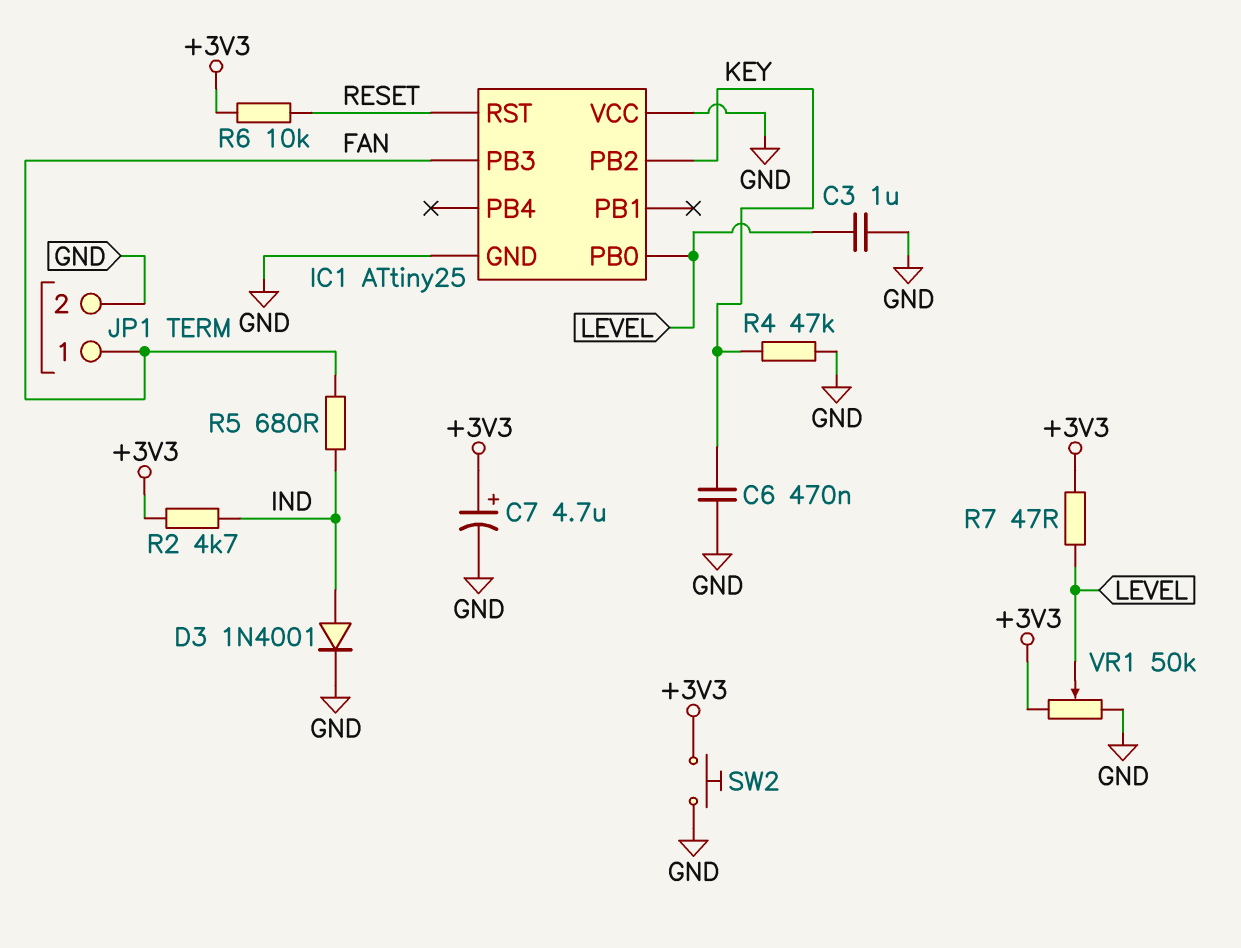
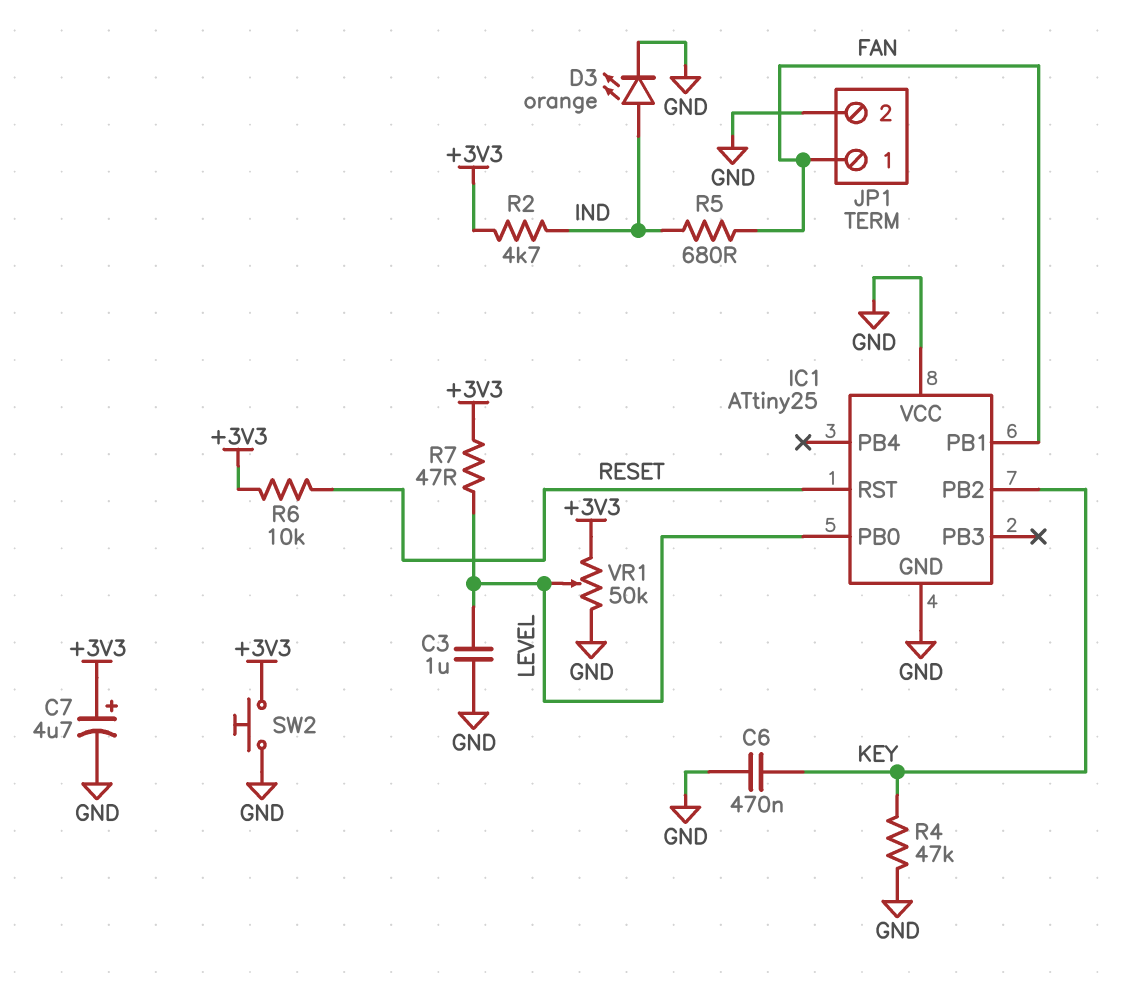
D3: diode 1N4001 (A IND, K GND) -> LED orange (A IND, K GND)
IC1 pin PB1: none -> FAN
IC1 pin PB3: FAN -> none

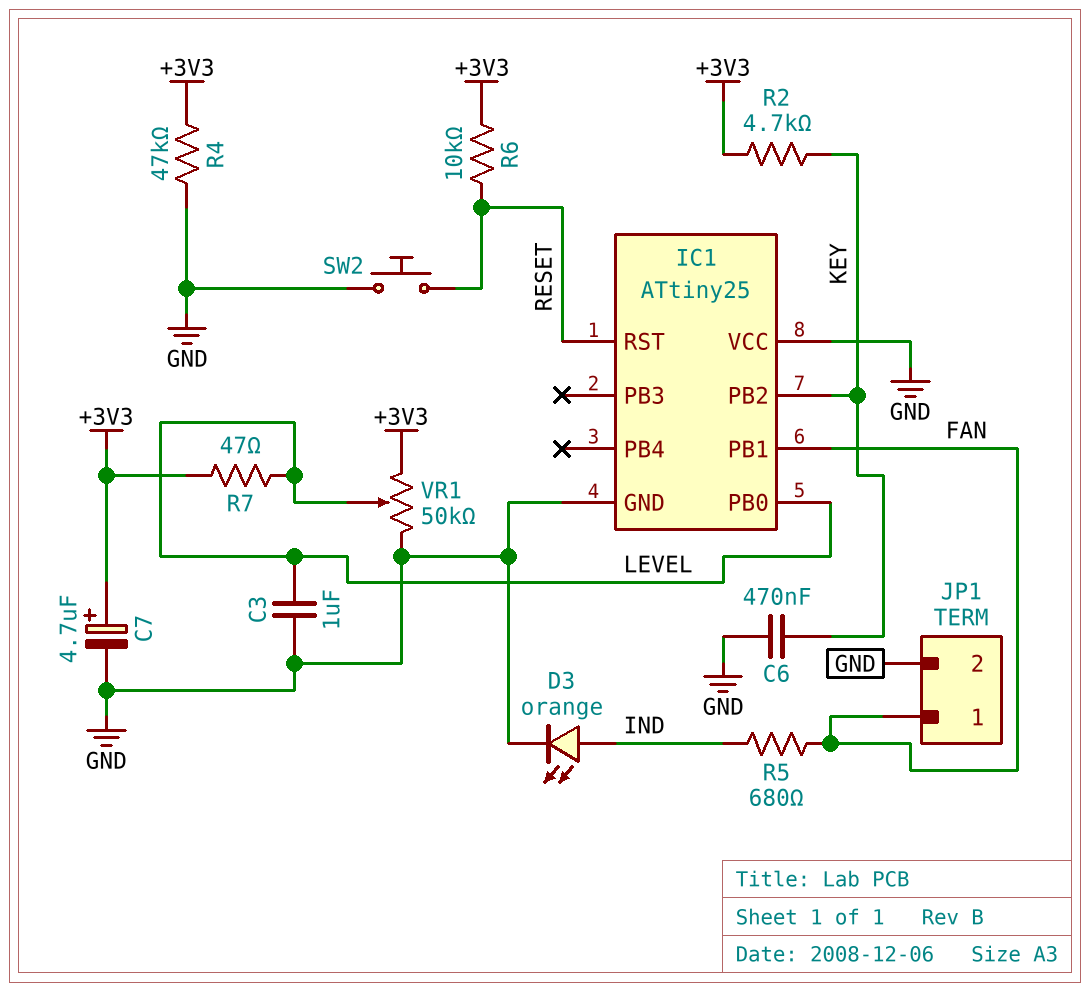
R2: 4.7k (+3V3, IND) -> 4.7k (+3V3, KEY)
R4: 47k (GND, KEY) -> 47k (+3V3, GND)
SW2: button (+3V3, GND) -> button (GND, RESET)

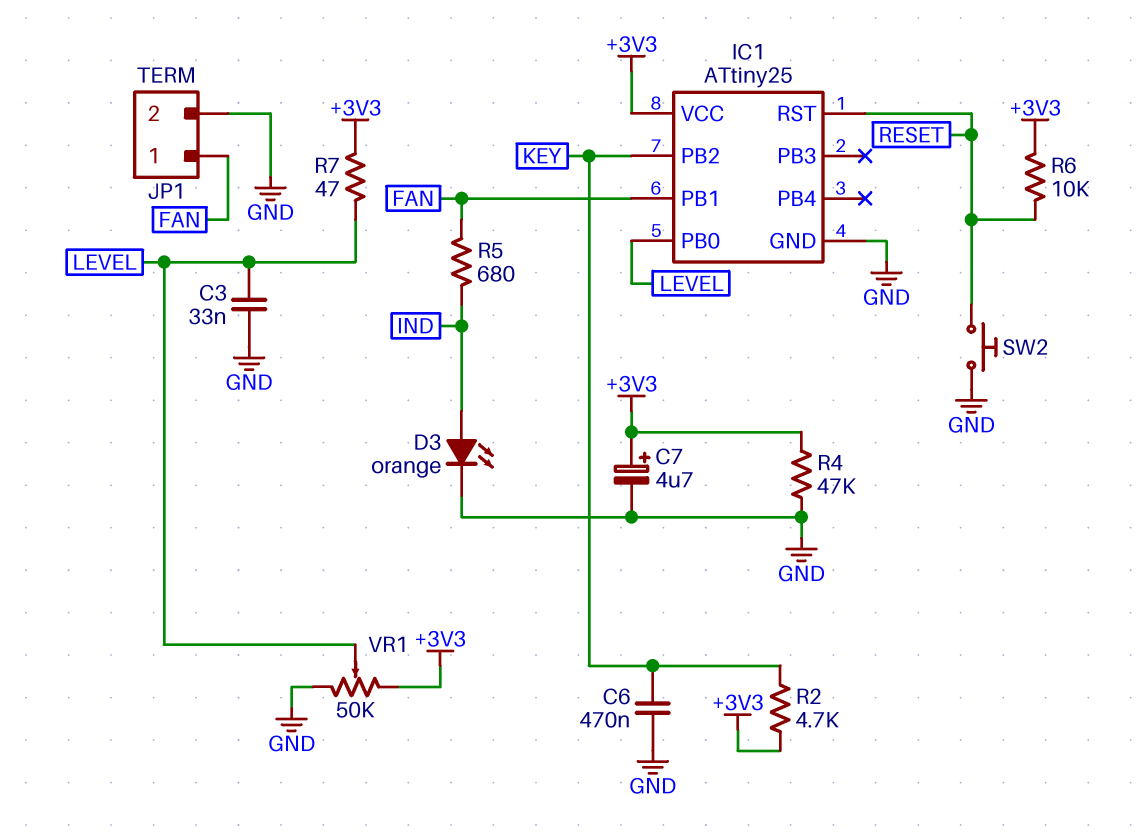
C3: 1uF (GND, LEVEL) -> 33nF (GND, LEVEL)
IC1 pin VCC: GND -> +3V3

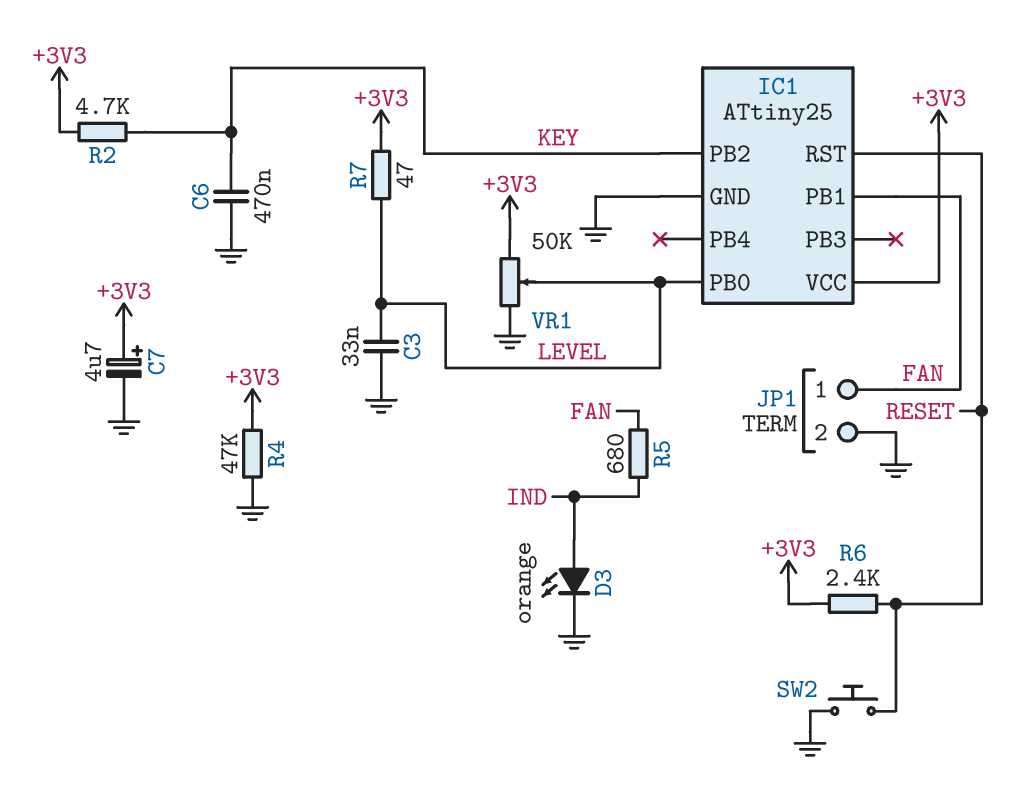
R6: 10k (+3V3, RESET) -> 2.4k (+3V3, RESET)

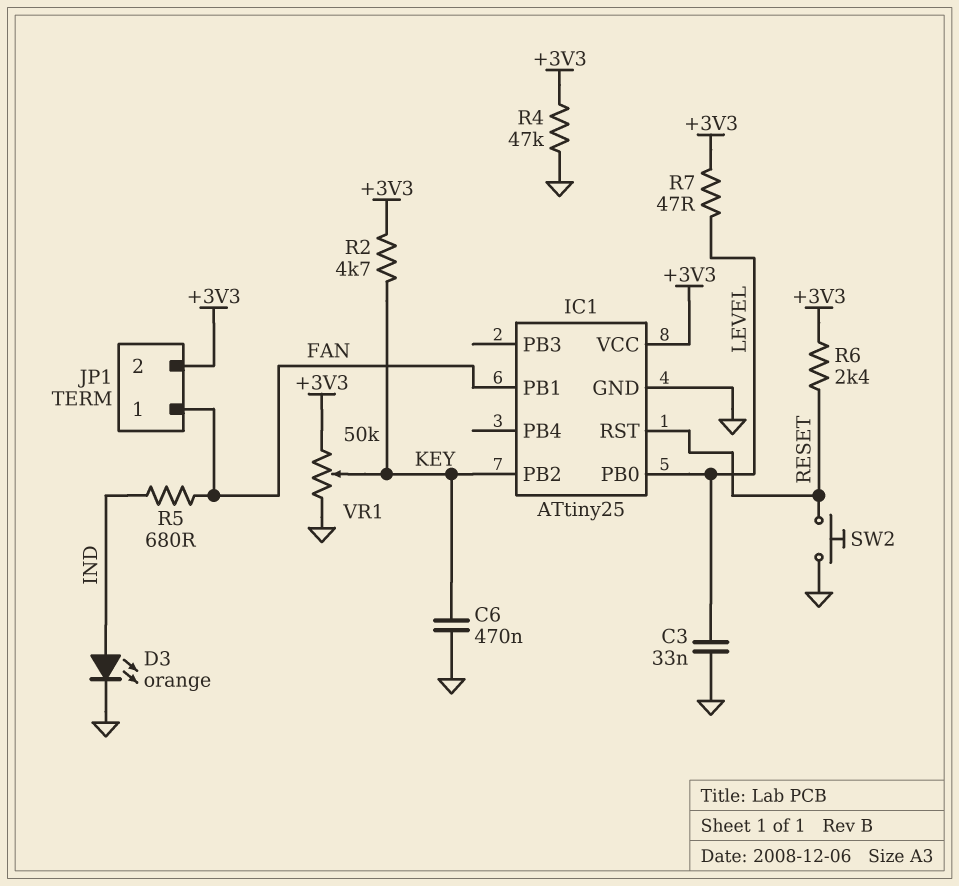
C7: 4.7uF (plus +3V3, minus GND) -> none
JP1 pin 2: GND -> +3V3
VR1: 50k (+3V3, GND, wiper LEVEL) -> 50k (+3V3, GND, wiper KEY)

